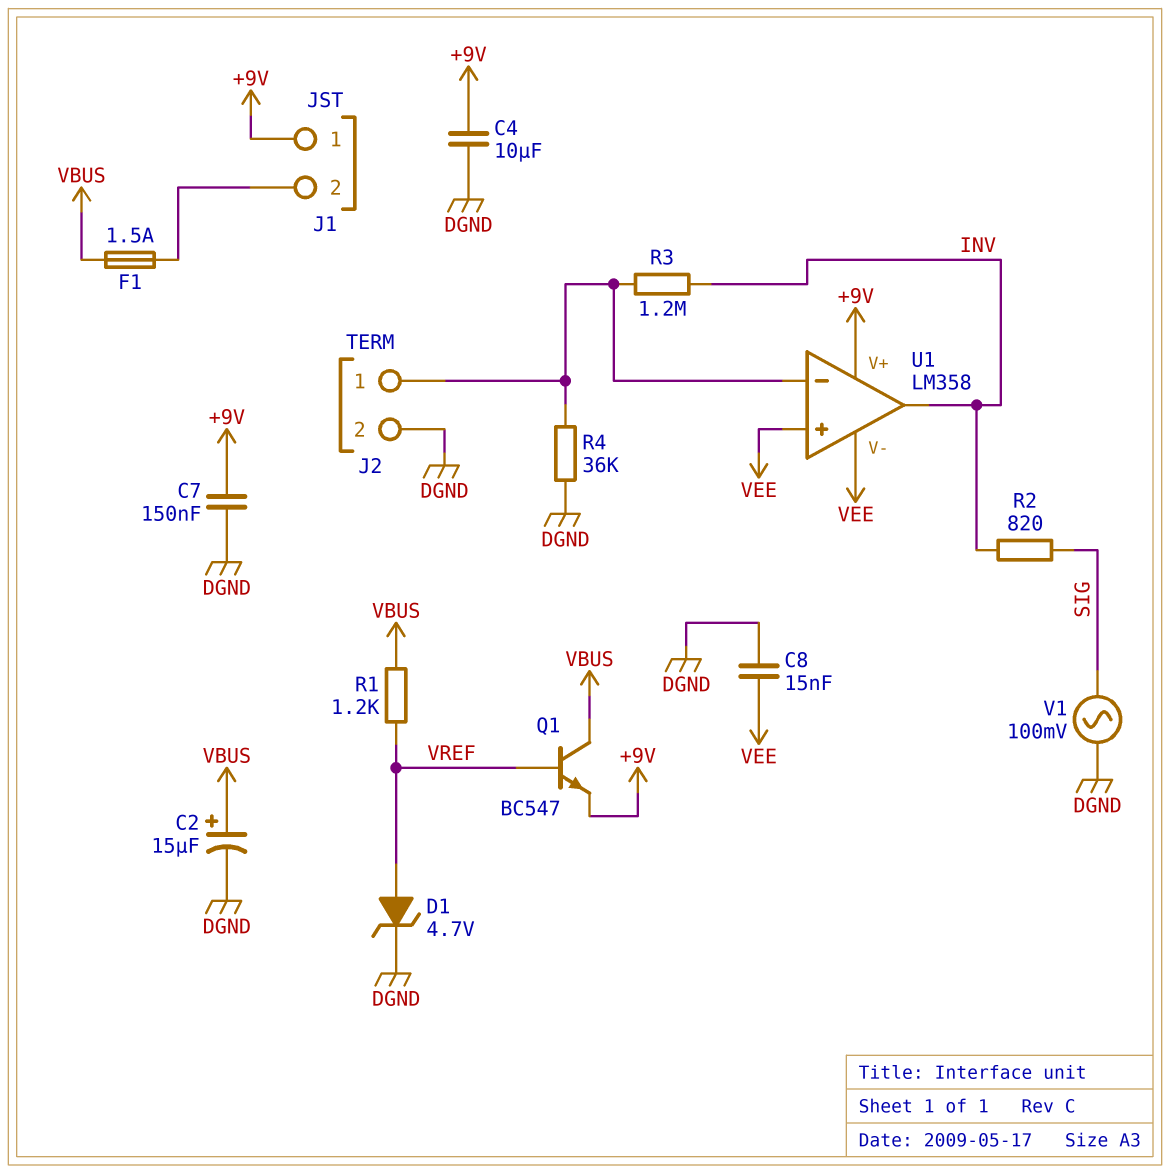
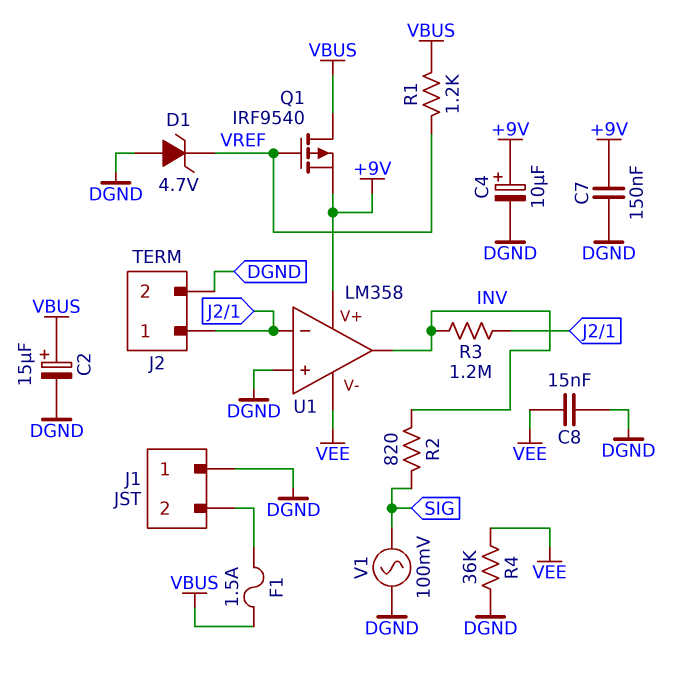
C4: 10uF (+9V, DGND) -> 10uF (plus +9V, minus DGND)
D1: zener 4.7V (A VREF, K DGND) -> zener 4.7V (A DGND, K VREF)
J1 pin 1: +9V -> DGND
Q1: NPN BC547 (B VREF, C VBUS, E +9V) -> PMOS IRF9540 (G VREF, D VBUS, S +9V)
R4: 36k (DGND, J2/1) -> 36k (DGND, VEE)
U1 pin in+: VEE -> DGND

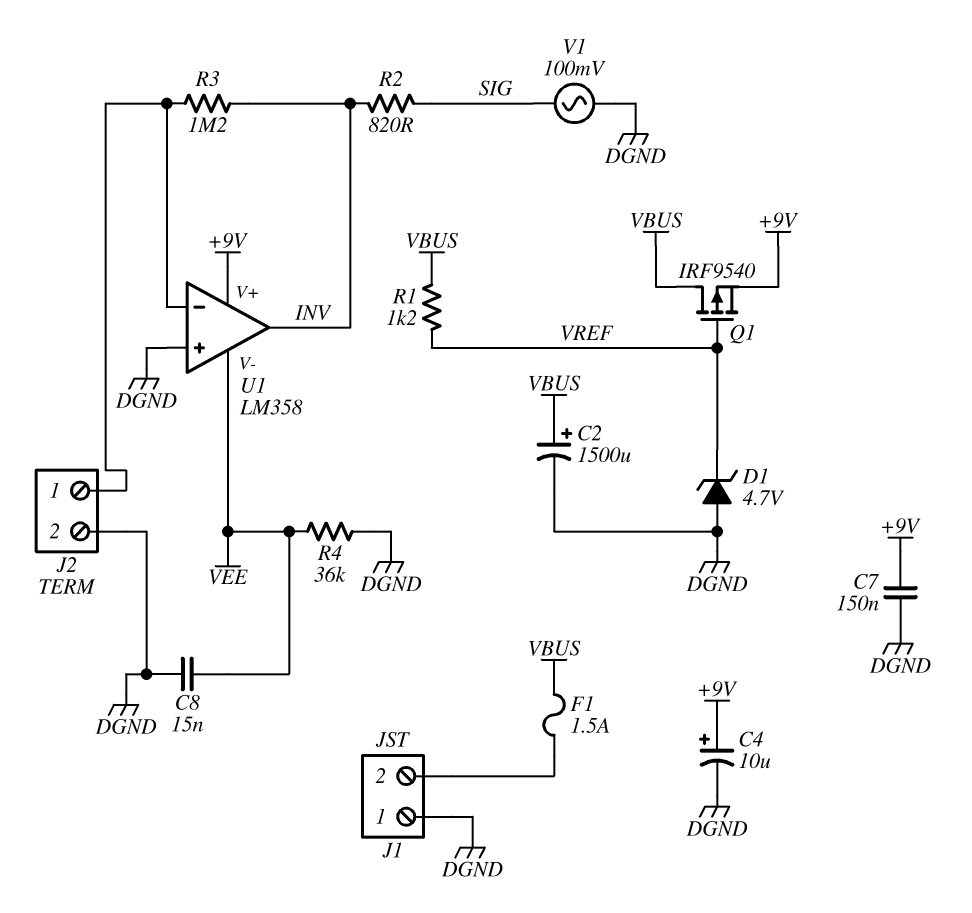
C2: 15uF (plus VBUS, minus DGND) -> 1500uF (plus VBUS, minus DGND)

